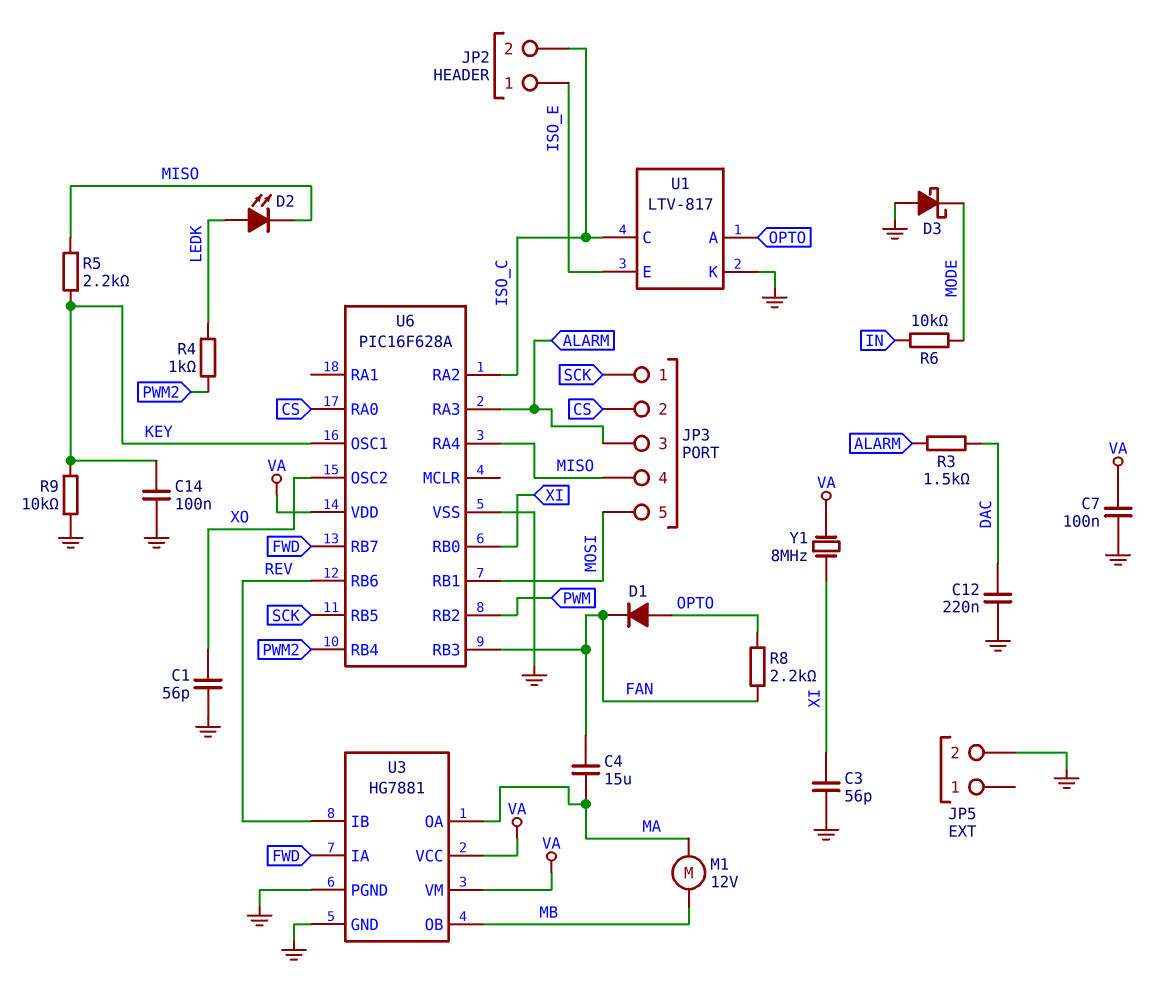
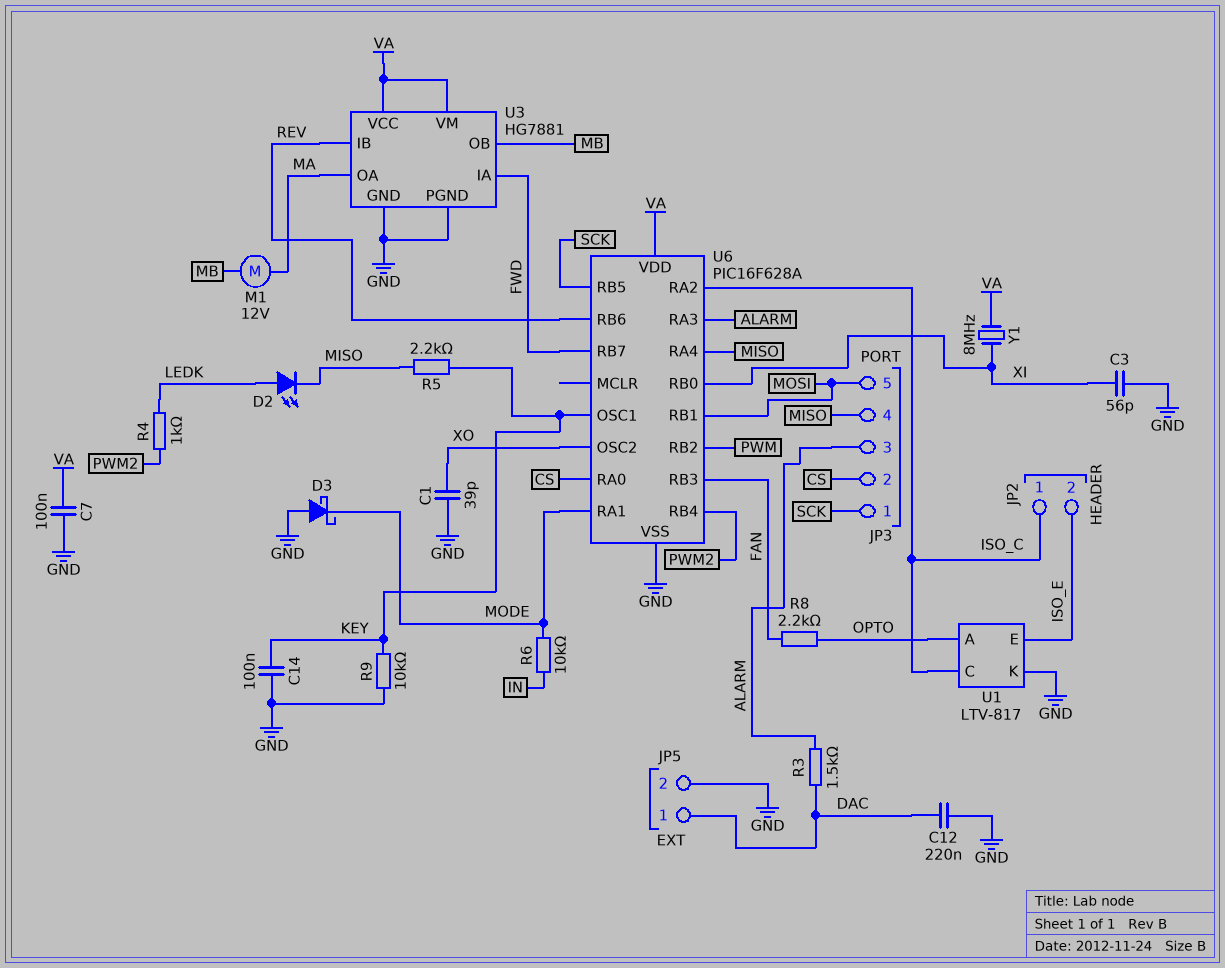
C1: 56pF (GND, XO) -> 39pF (GND, XO)
C4: 15uF (FAN, MA) -> none
D1: diode (A OPTO, K FAN) -> none
JP2 pin 1: ISO_E -> ISO_C
JP2 pin 2: ISO_C -> ISO_E
JP5 pin 1: none -> DAC
U6 pin RA1: none -> MODE

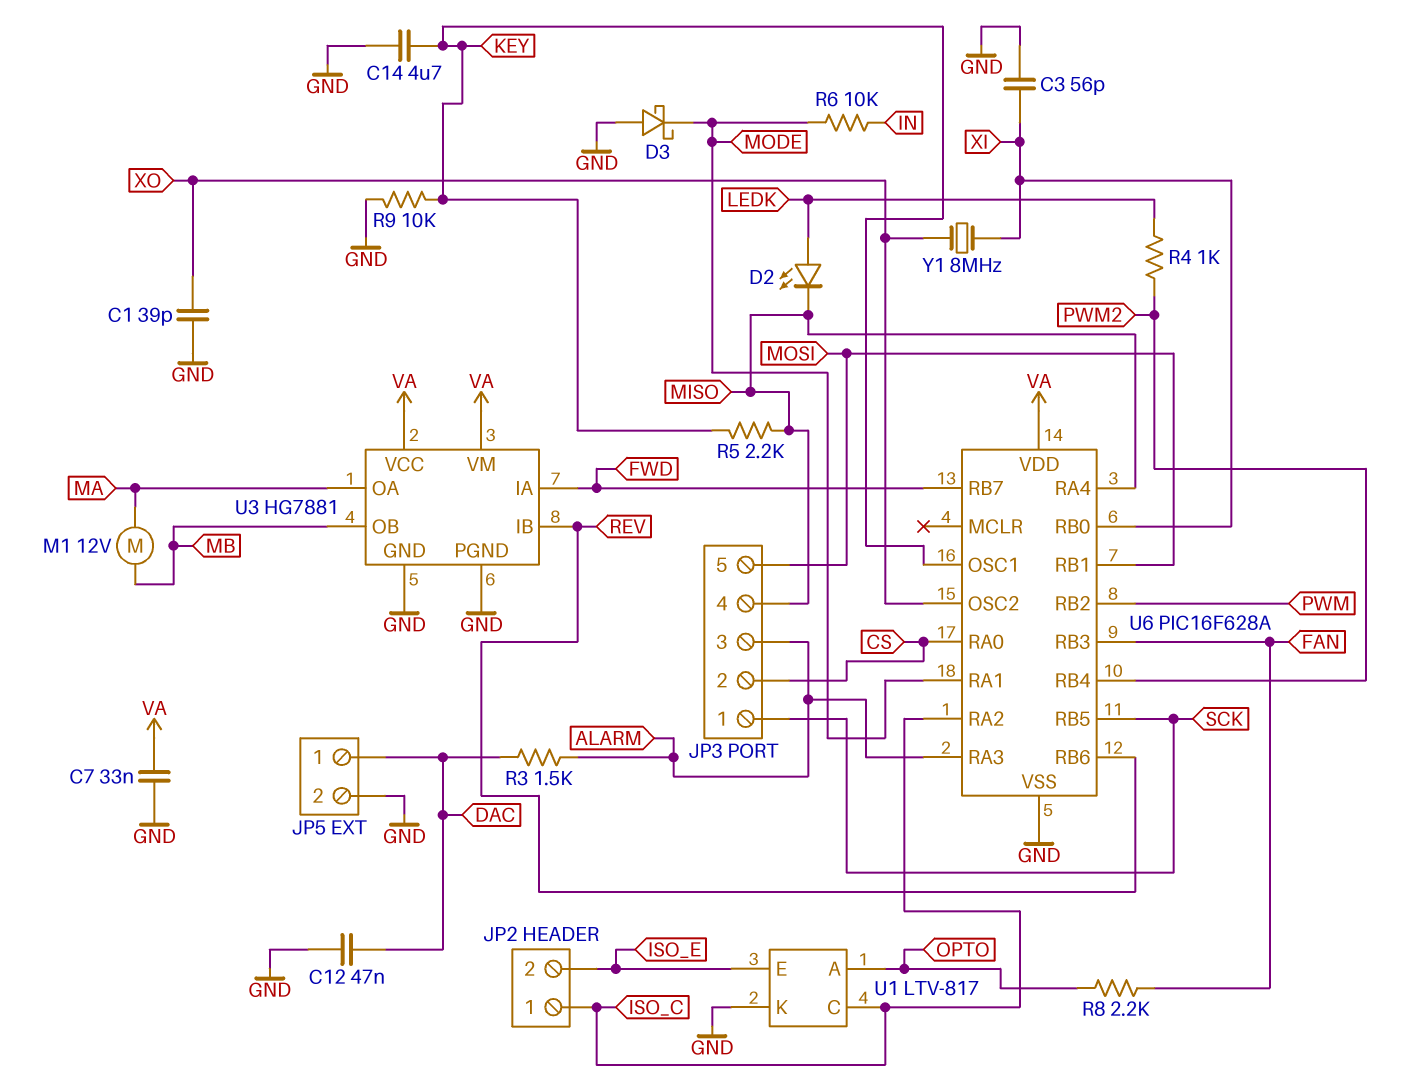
C7: 100nF (GND, VA) -> 33nF (GND, VA)
C12: 220nF (DAC, GND) -> 47nF (DAC, GND)
C14: 100nF (GND, KEY) -> 4.7uF (GND, KEY)
Y1: 8MHz (VA, XI) -> 8MHz (XI, XO)

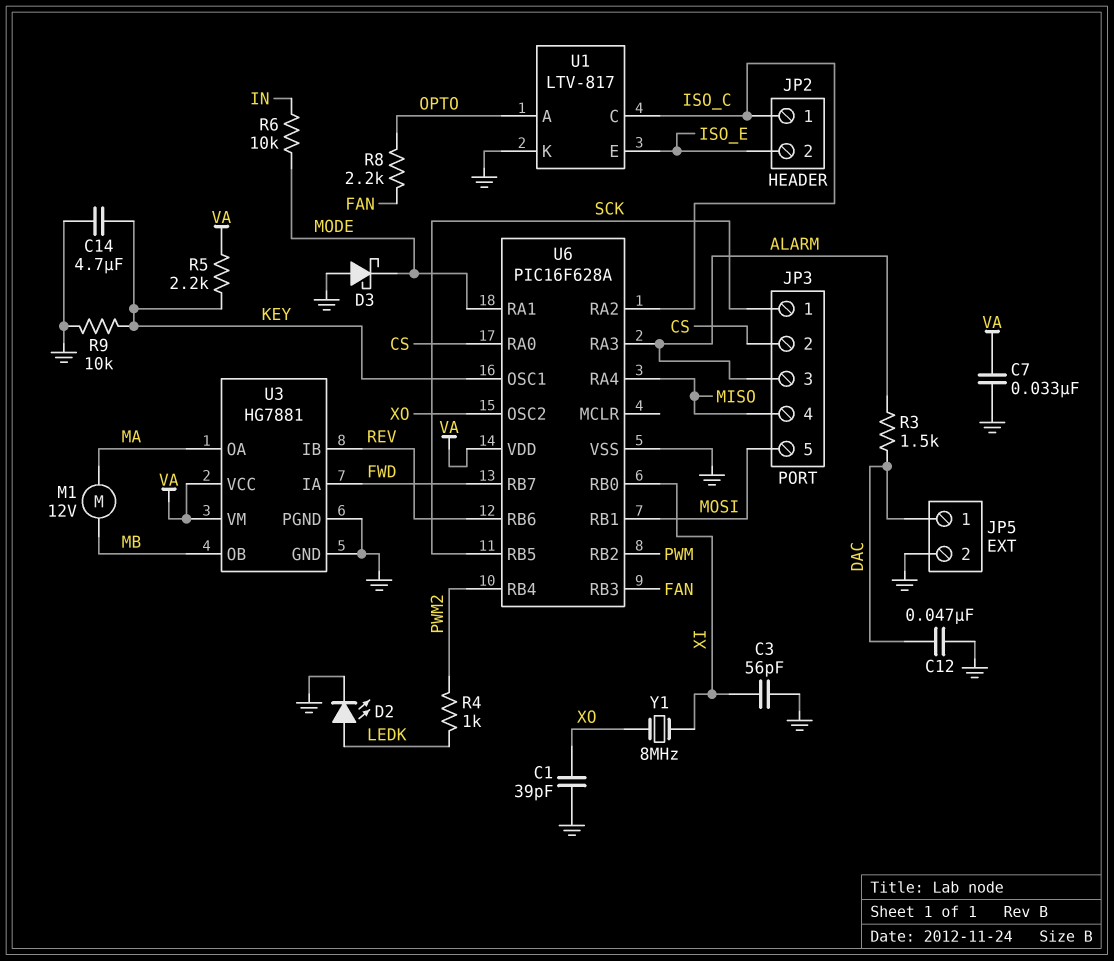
D2: LED (A LEDK, K MISO) -> LED (A LEDK, K GND)
R5: 2.2k (KEY, MISO) -> 2.2k (KEY, VA)

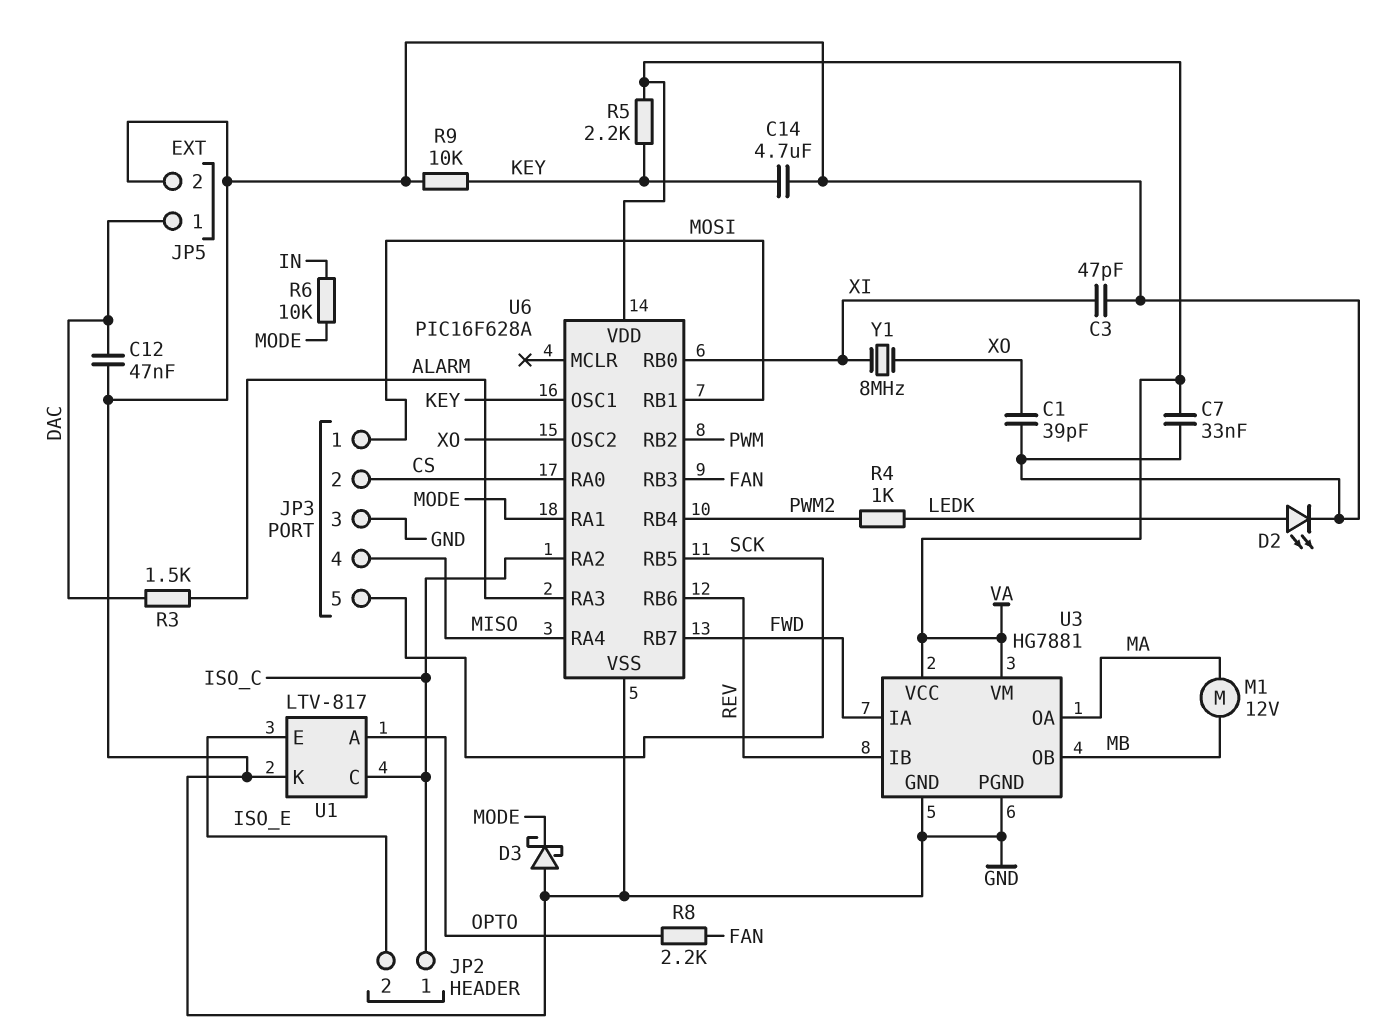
C3: 56pF (GND, XI) -> 47pF (GND, XI)
JP3 pin 1: SCK -> MOSI
JP3 pin 3: ALARM -> GND
JP3 pin 5: MOSI -> SCK

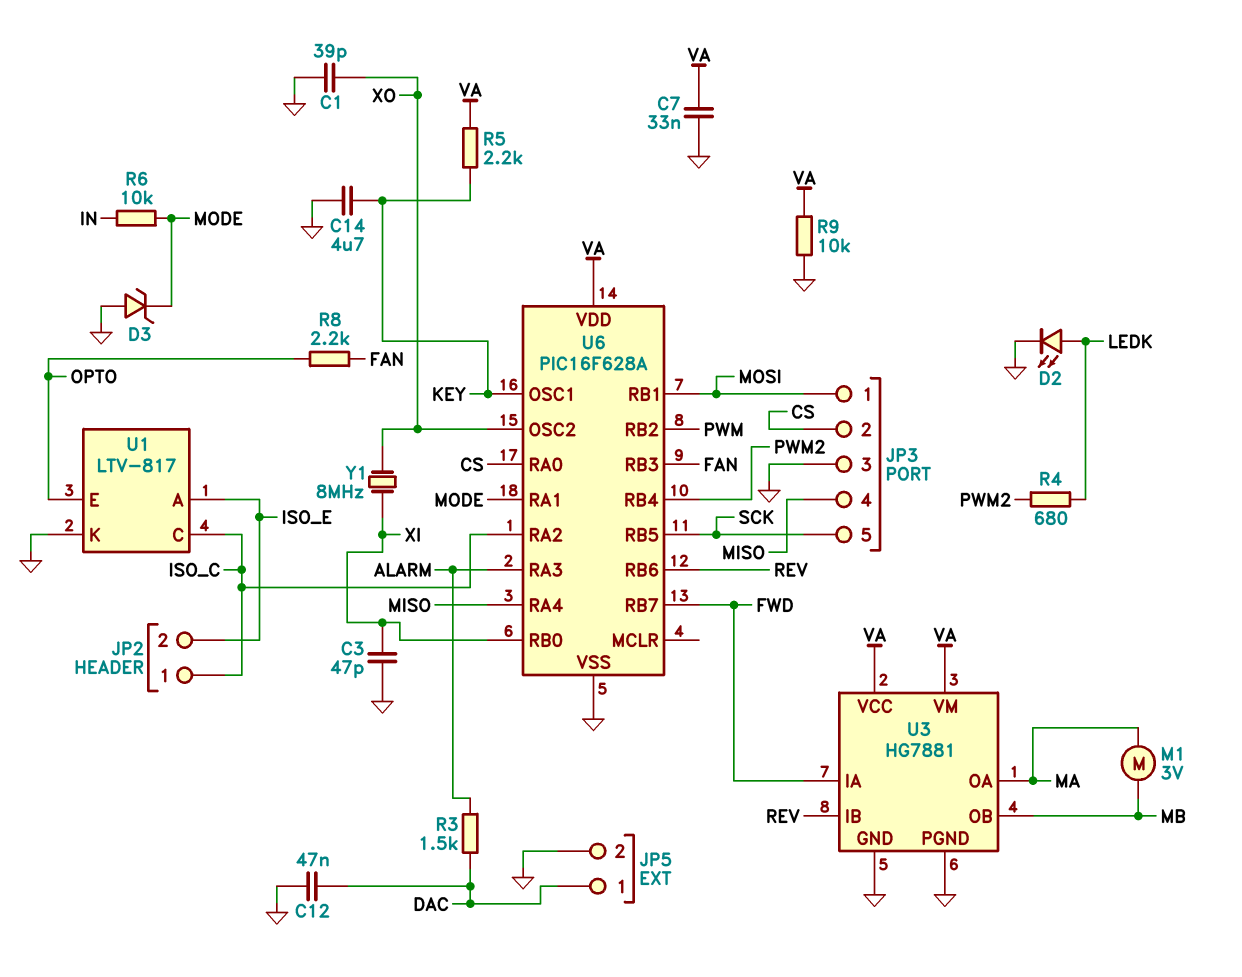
D3: schottky (A GND, K MODE) -> zener (A GND, K MODE)
M1: motor 12V (MA, MB) -> motor 3V (MA, MB)
R4: 1k (LEDK, PWM2) -> 680 (LEDK, PWM2)
R9: 10k (GND, KEY) -> 10k (GND, VA)
U1 pin A: OPTO -> ISO_E
U1 pin E: ISO_E -> OPTO

